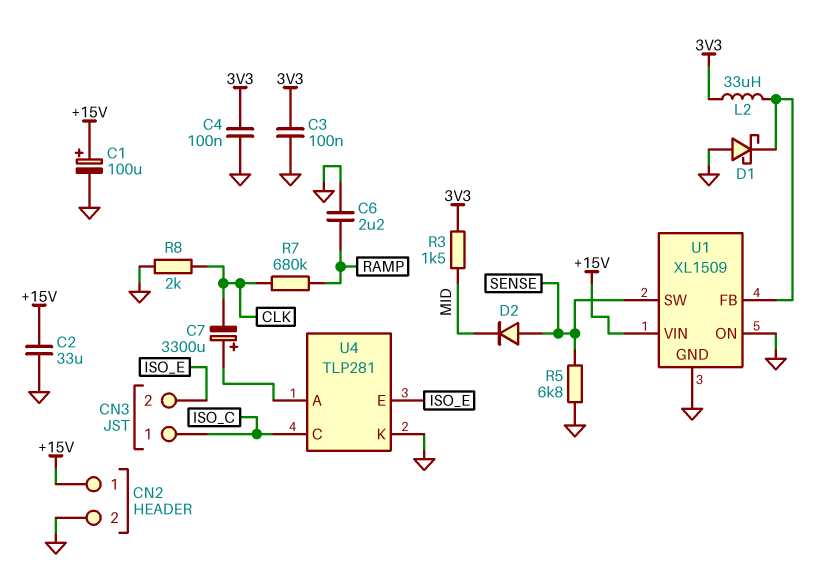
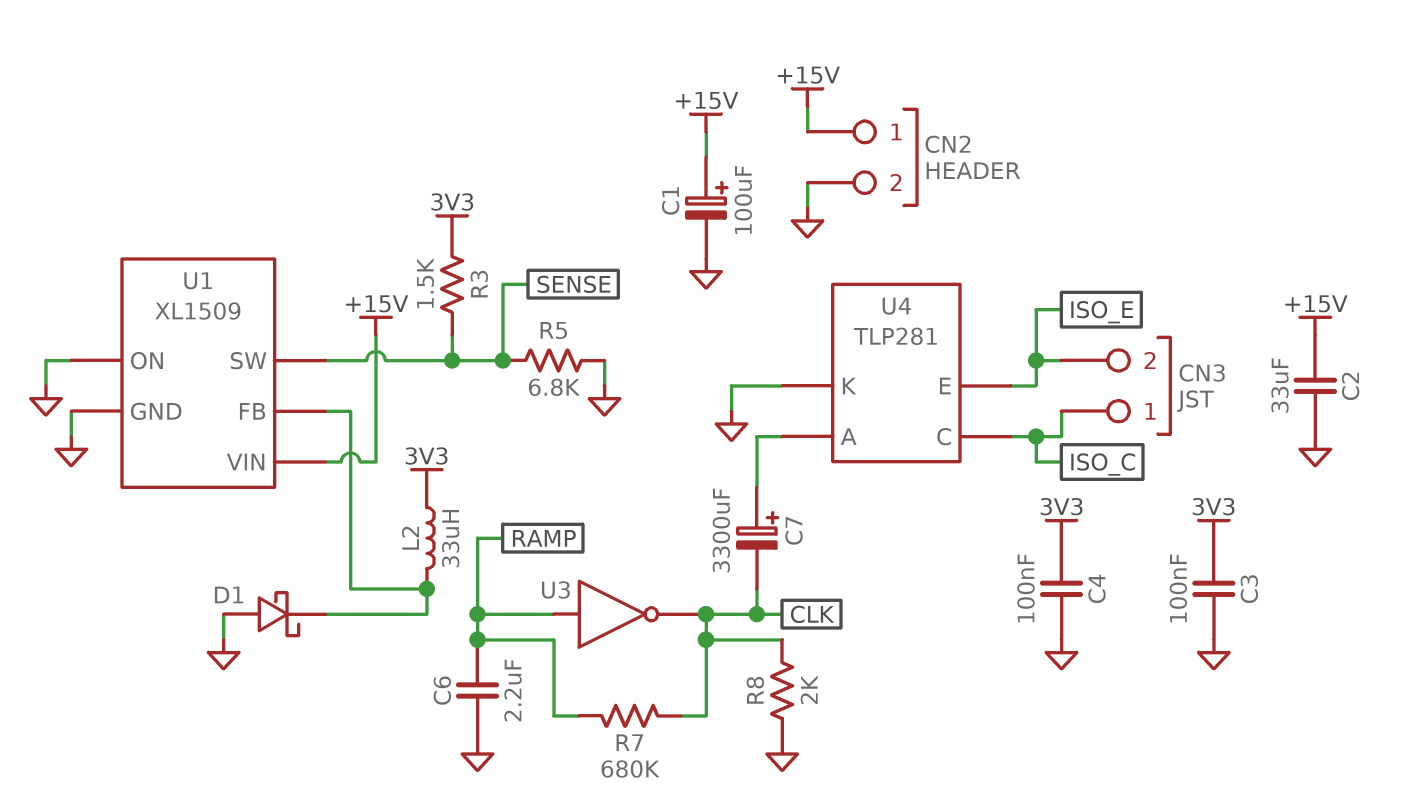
D2: diode (A SENSE, K MID) -> none
R3: 1.5k (3V3, MID) -> 1.5k (3V3, SENSE)
U3: none -> NOT (in RAMP, out CLK)

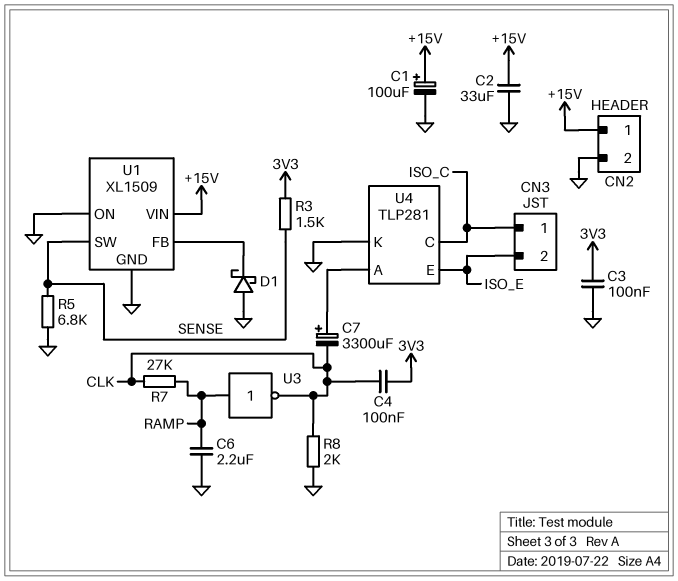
C4: 100nF (3V3, GND) -> 100nF (3V3, CLK)
L2: 33uH (3V3, U1/FB) -> none
R7: 680k (CLK, RAMP) -> 27k (CLK, RAMP)

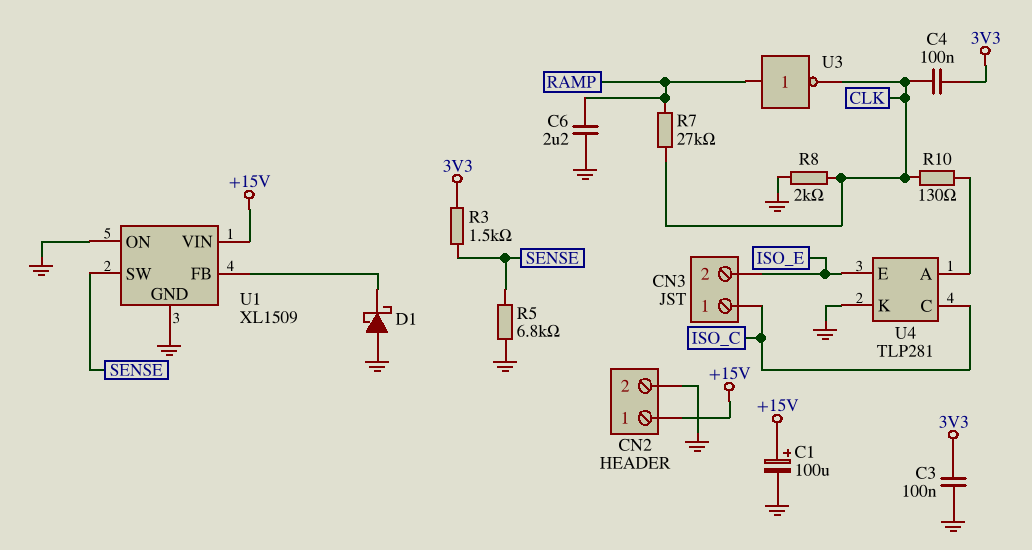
C2: 33uF (+15V, GND) -> none
C7: 3300uF (plus U4/A, minus CLK) -> none
R10: none -> 130 (CLK, U4/A)

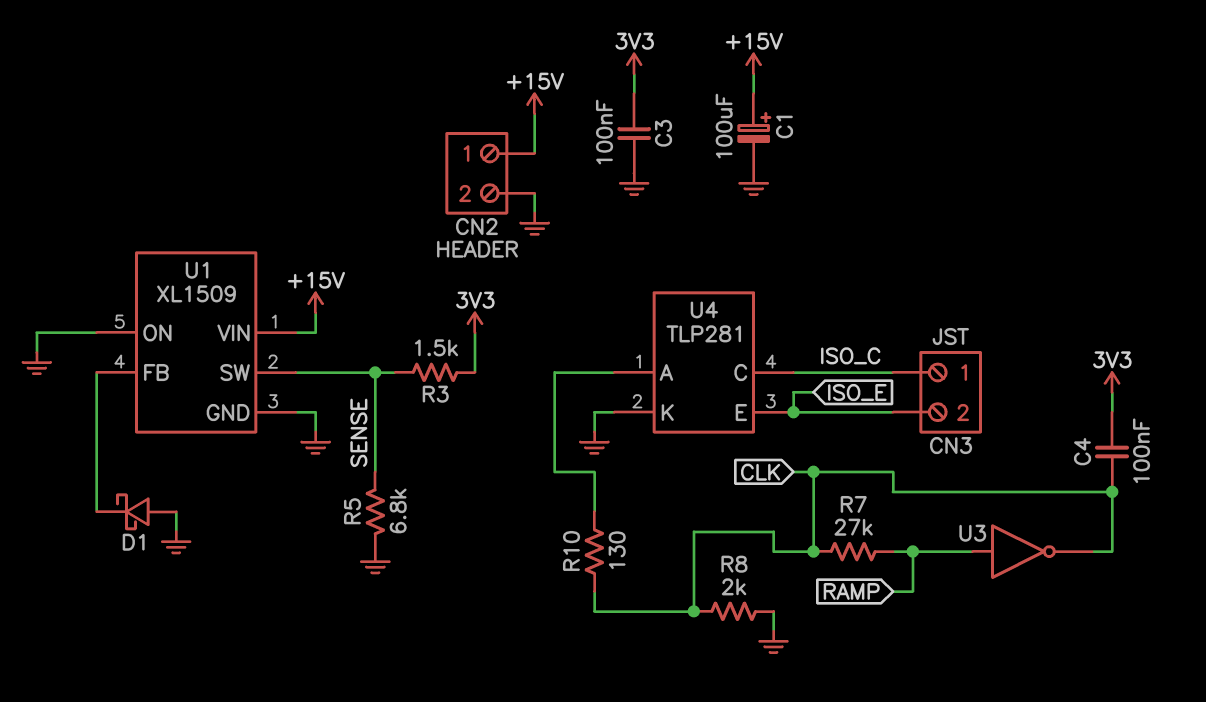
C6: 2.2uF (GND, RAMP) -> none

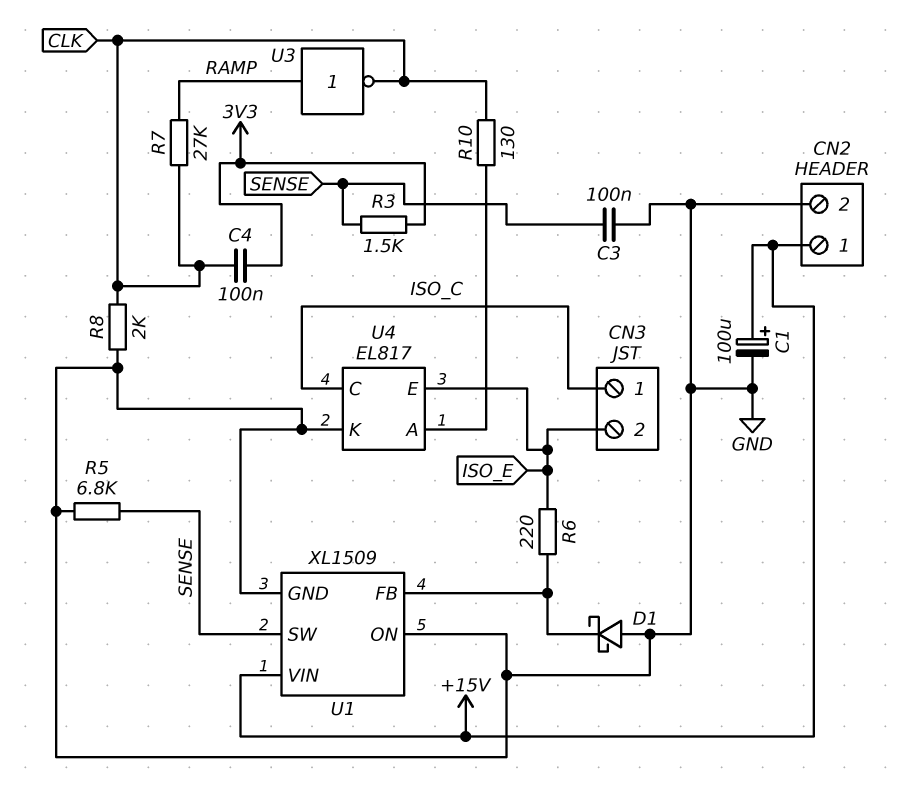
C3: 100nF (3V3, GND) -> 100nF (GND, SENSE)
R6: none -> 220 (ISO_E, U1/FB)
U4: TLP281 -> EL817

